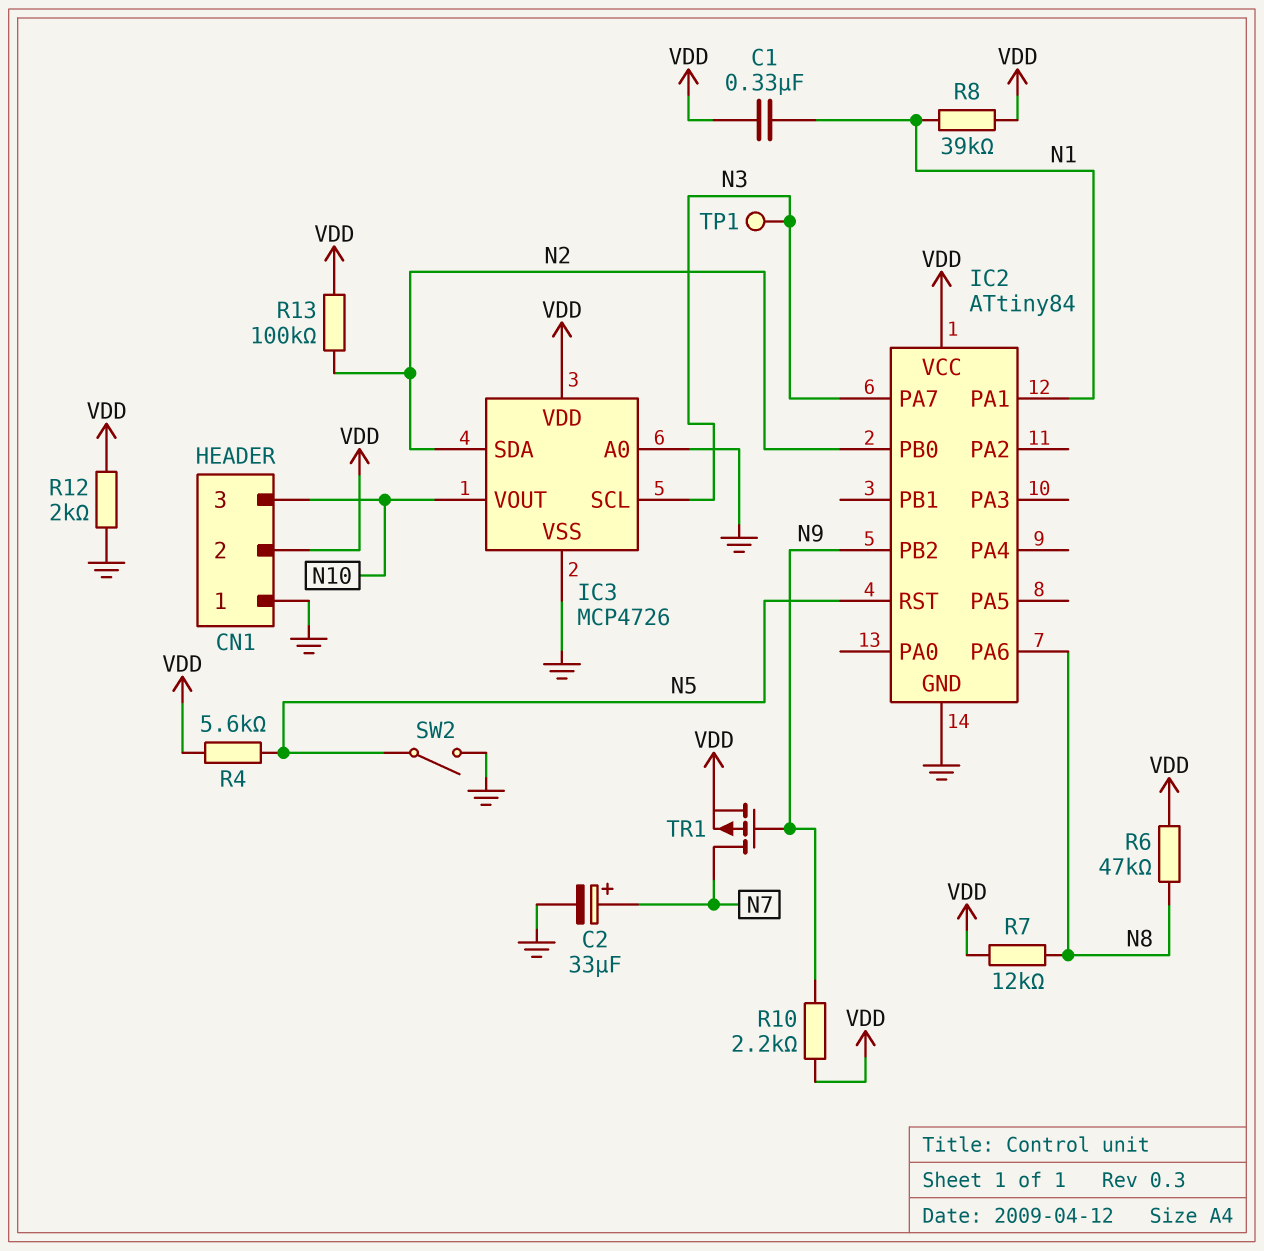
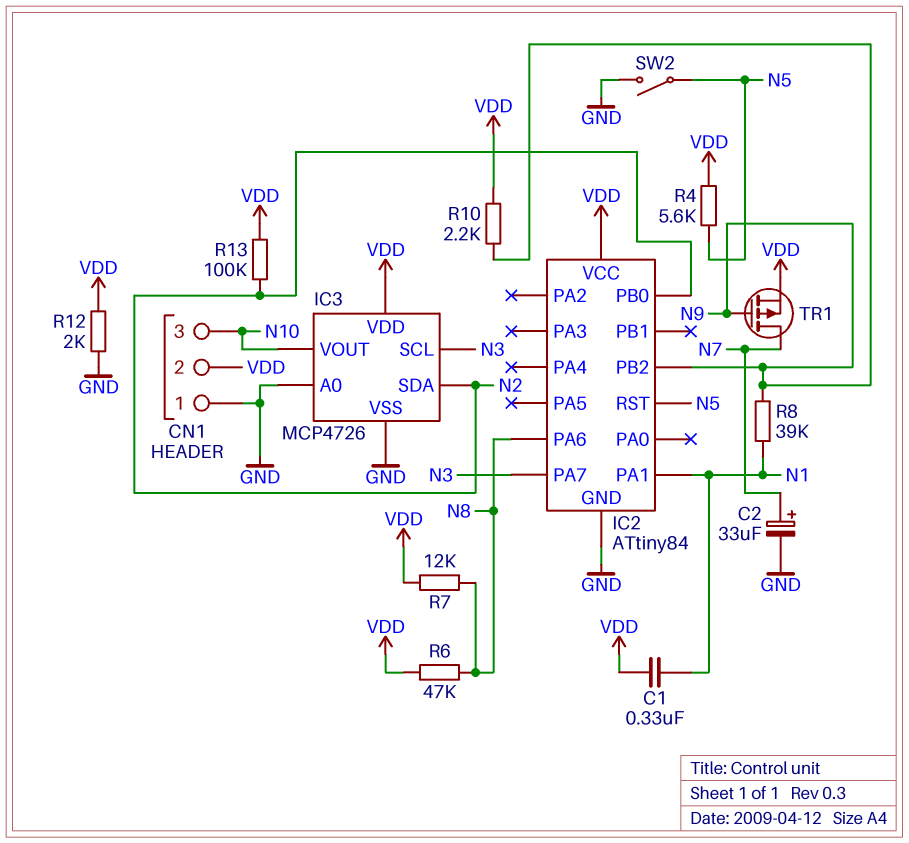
R8: 39k (N1, VDD) -> 39k (N1, N9)
TP1: test point (N3) -> none

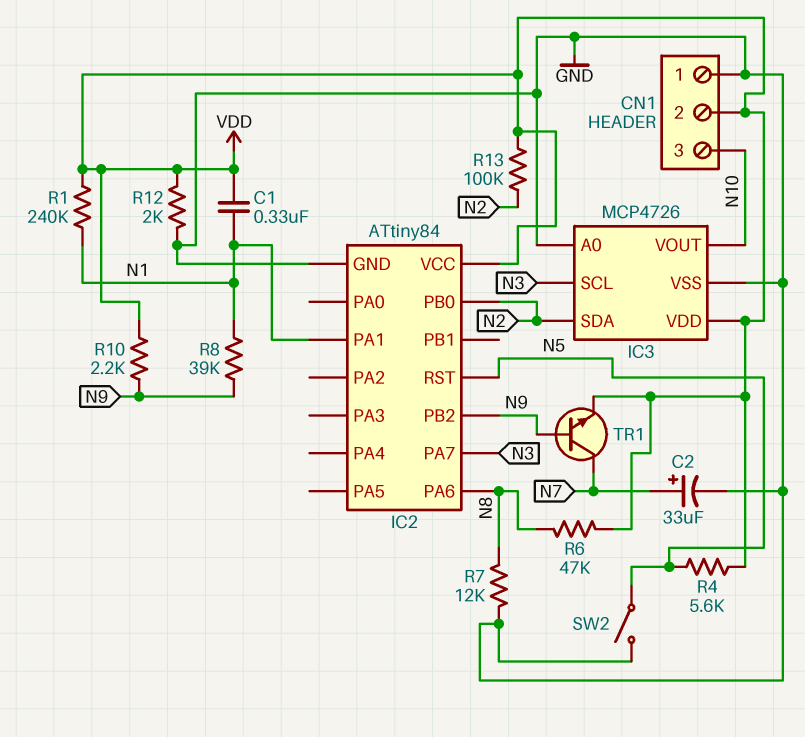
R1: none -> 240k (N1, VDD)
R7: 12k (N8, VDD) -> 12k (GND, N8)
TR1: PMOS (G N9, D N7, S VDD) -> NPN (B N9, C N7, E VDD)

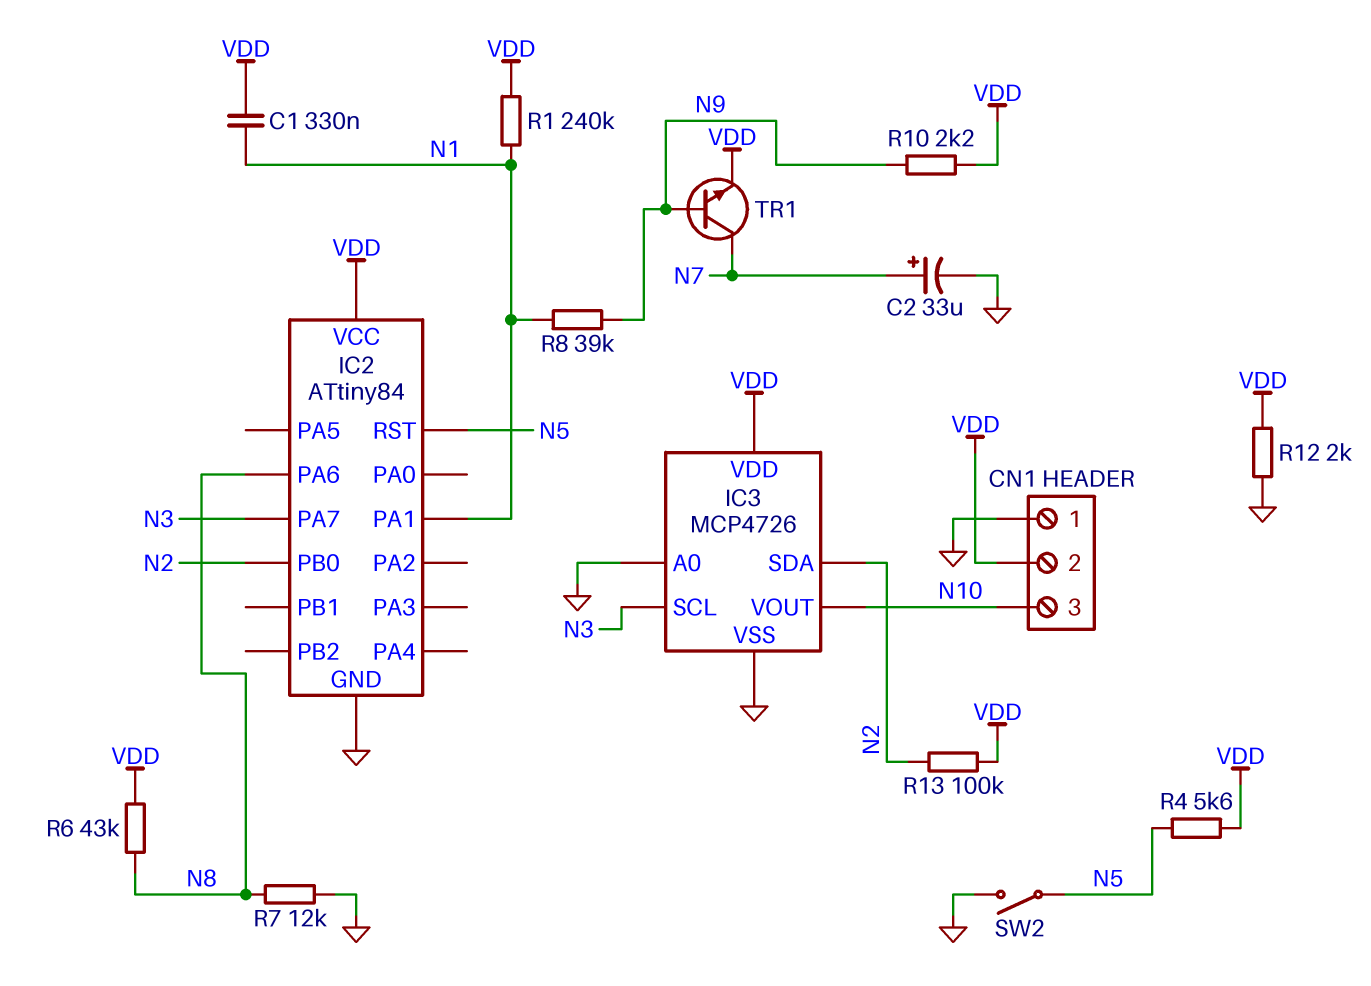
IC2 pin PB2: N9 -> none
R6: 47k (N8, VDD) -> 43k (N8, VDD)

